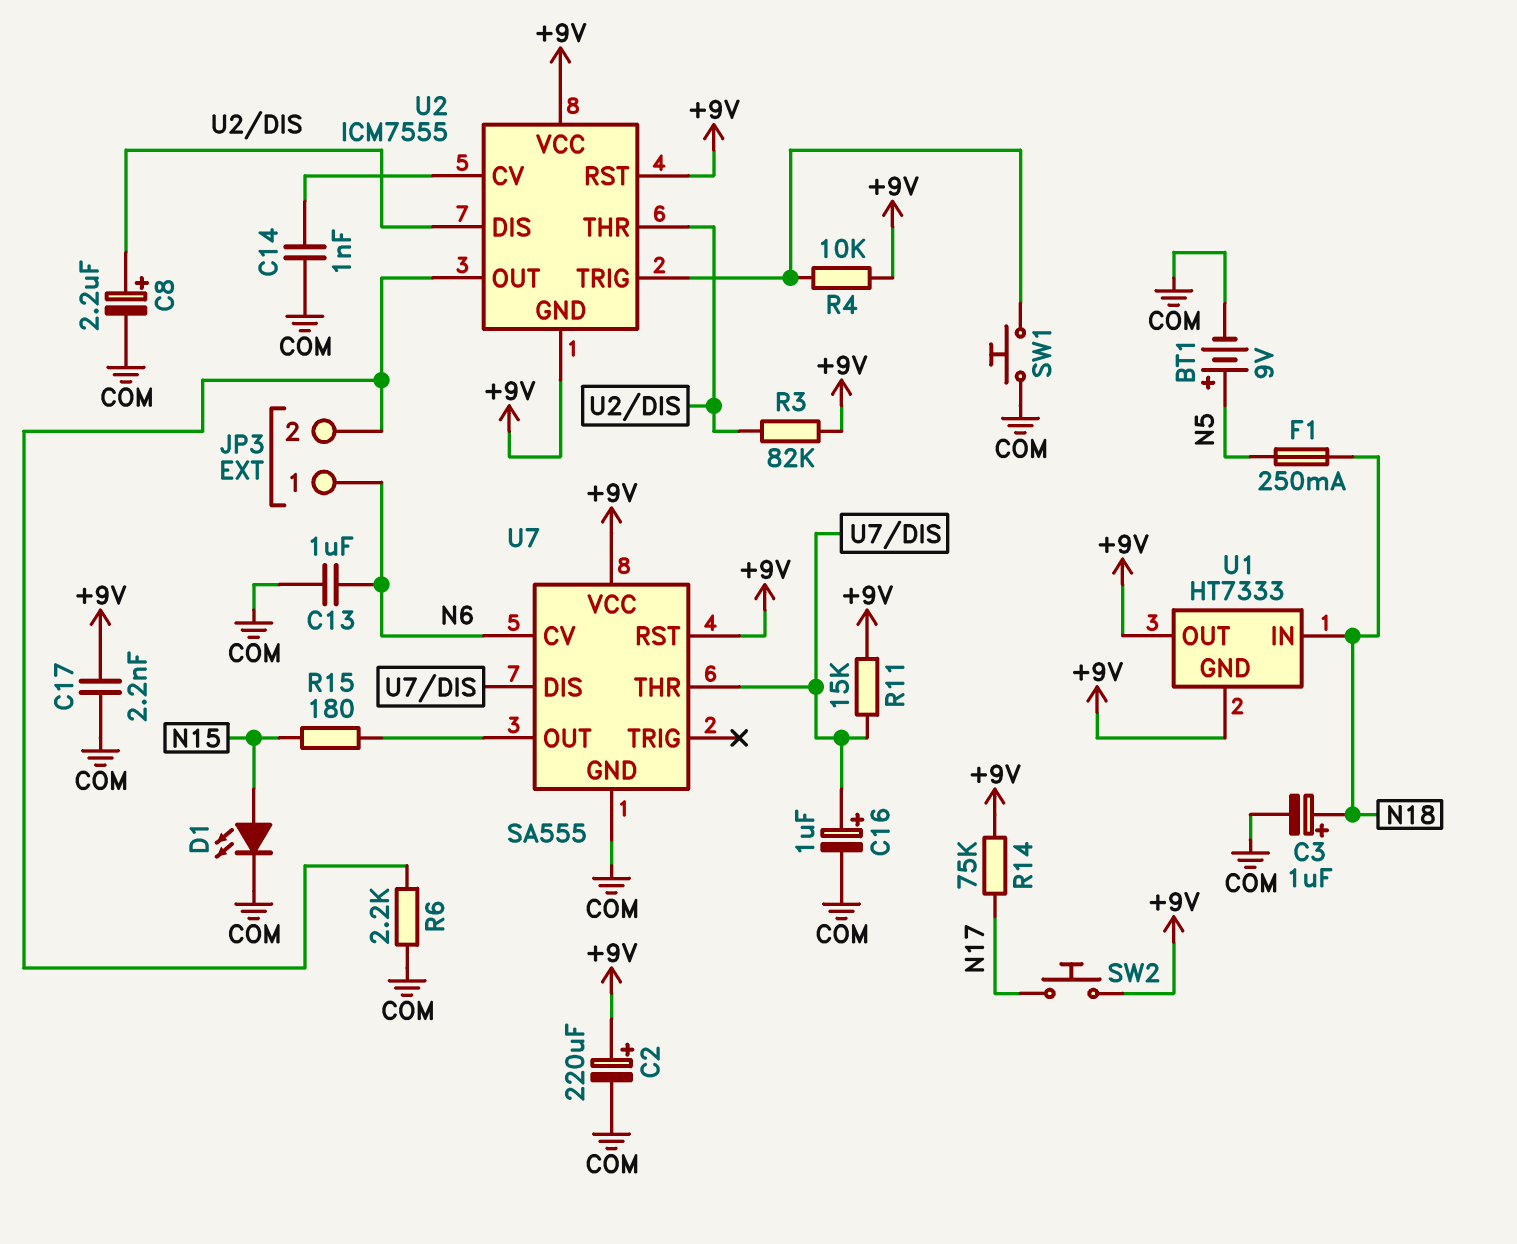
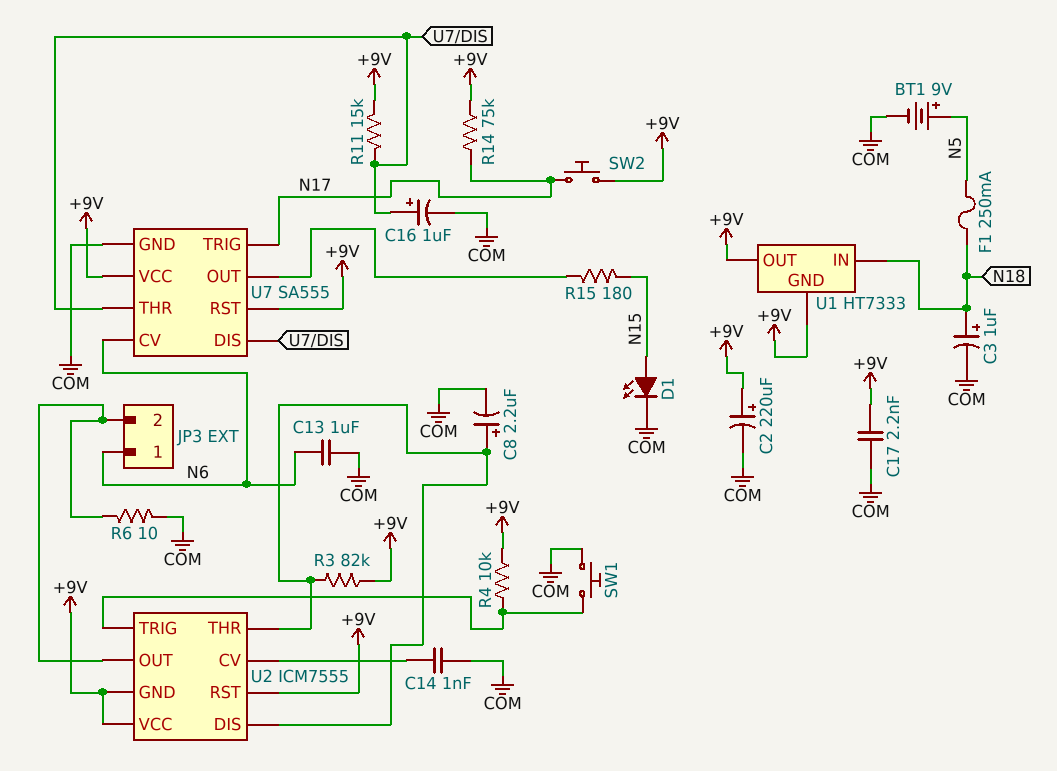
R6: 2.2k (COM, JP3/2) -> 10 (COM, JP3/2)
U7 pin TRIG: none -> N17

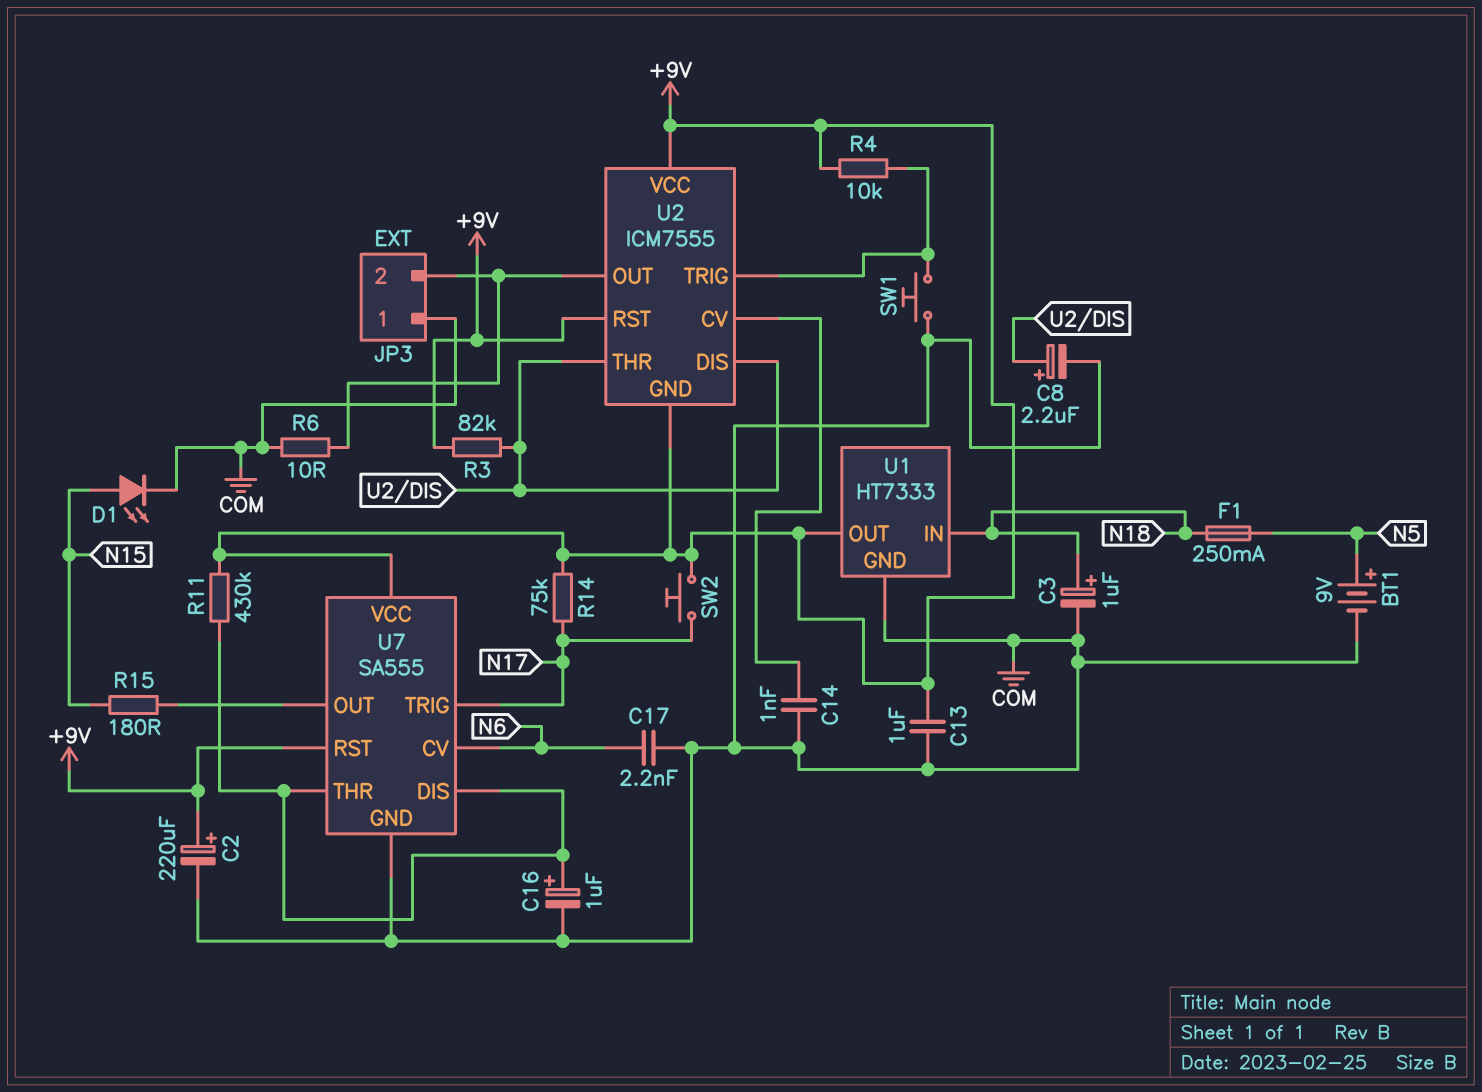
C13: 1uF (COM, N6) -> 1uF (+9V, COM)
C17: 2.2nF (+9V, COM) -> 2.2nF (COM, N6)
JP3 pin 1: N6 -> COM
R11: 15k (+9V, U7/DIS) -> 430k (+9V, U7/DIS)
U1 pin GND: +9V -> COM

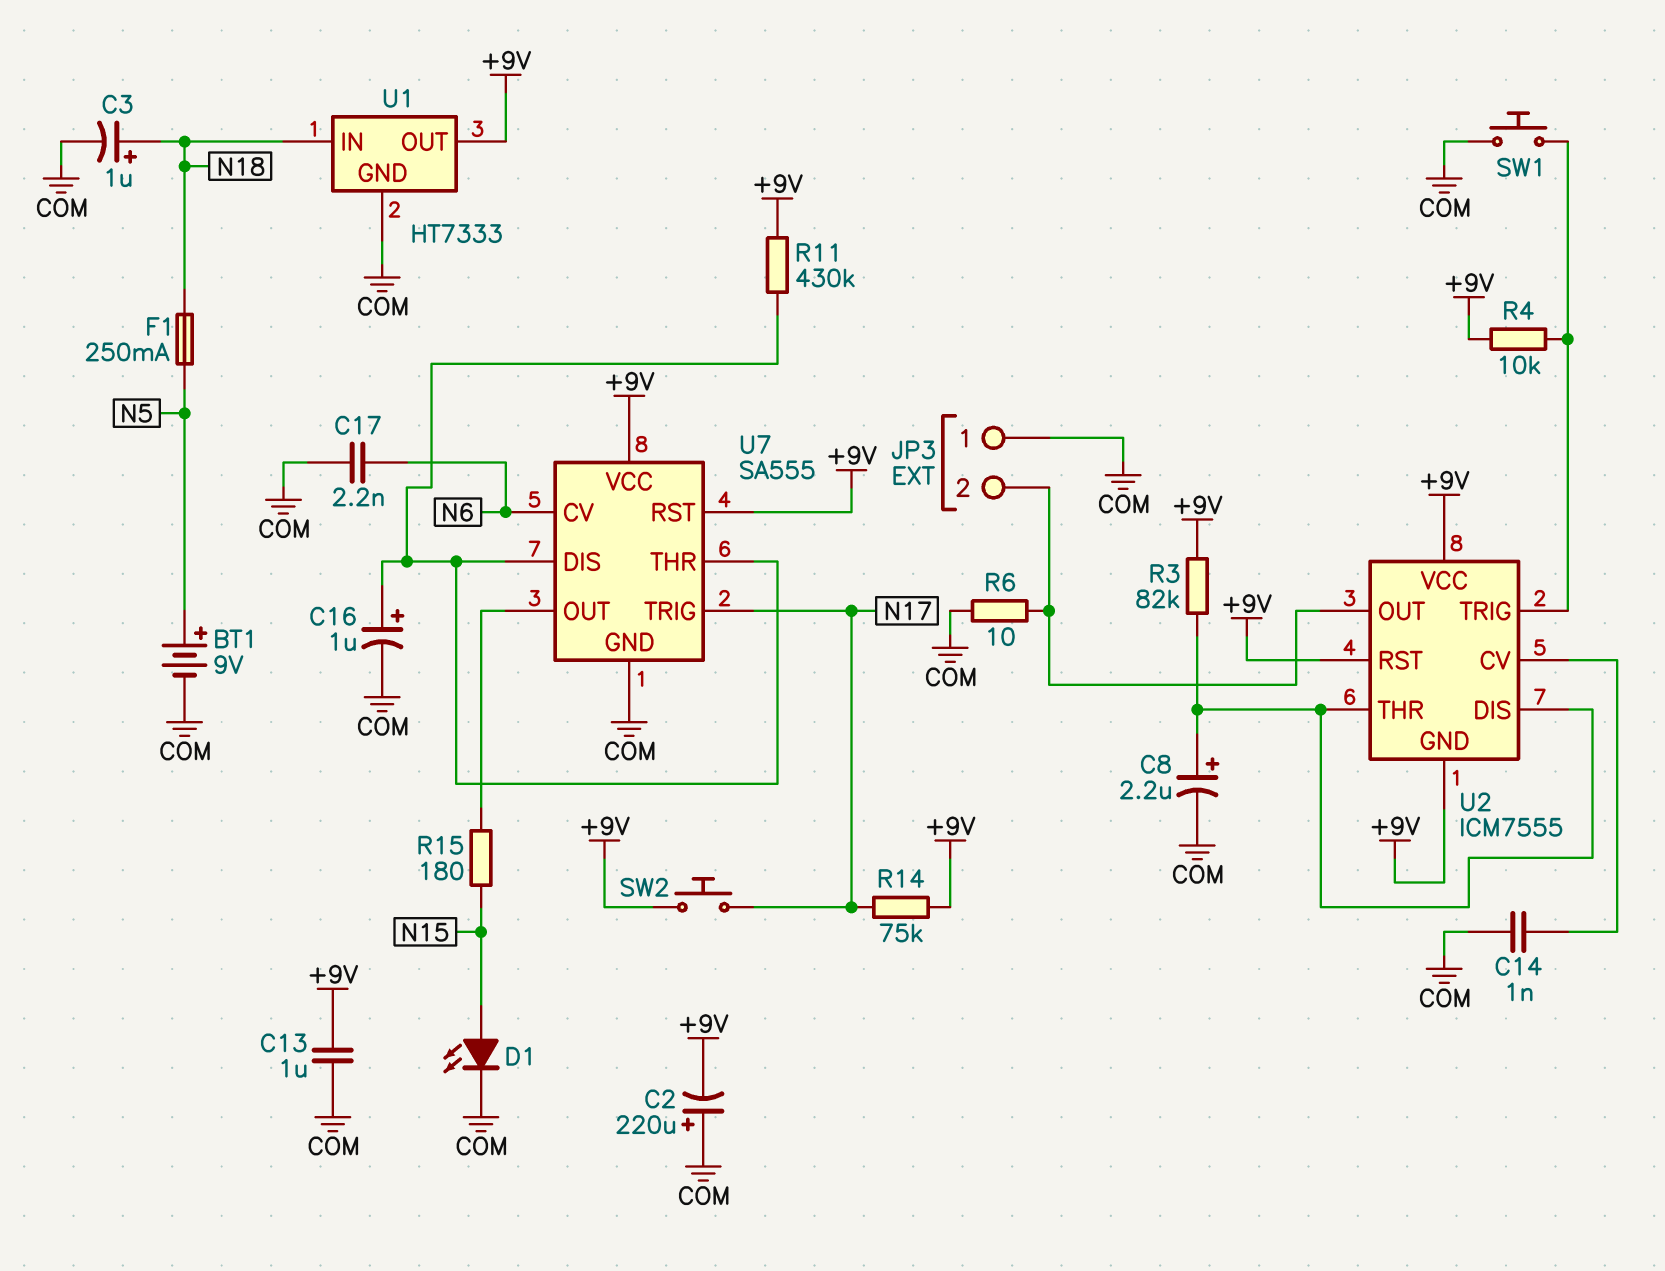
C2: 220uF (plus +9V, minus COM) -> 220uF (plus COM, minus +9V)

